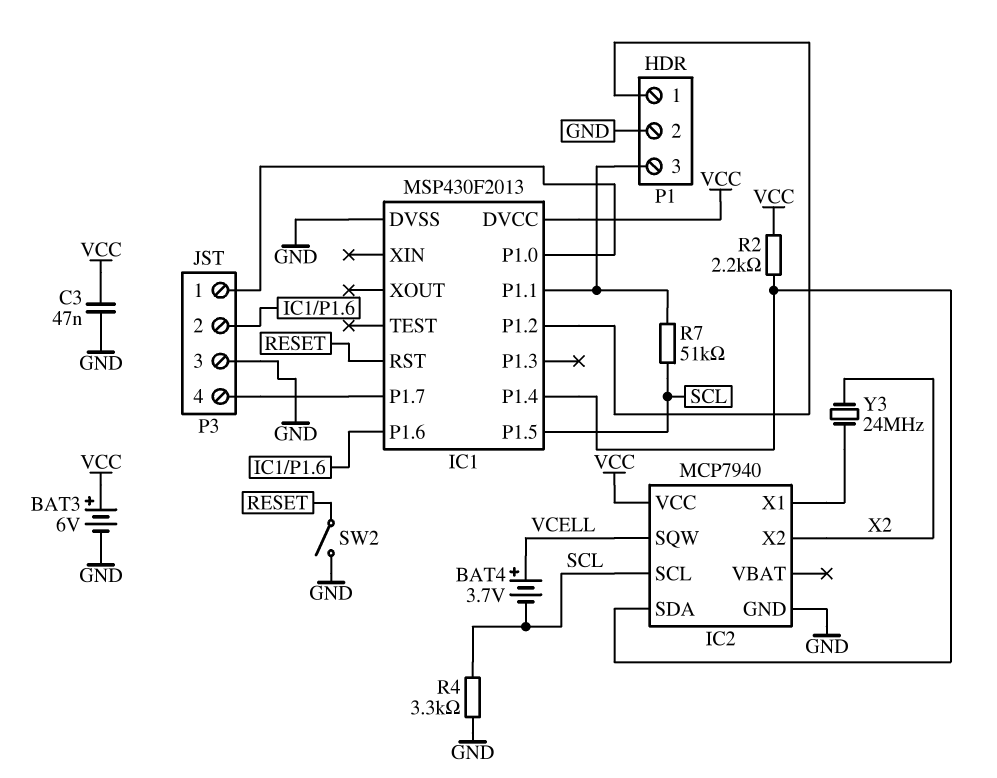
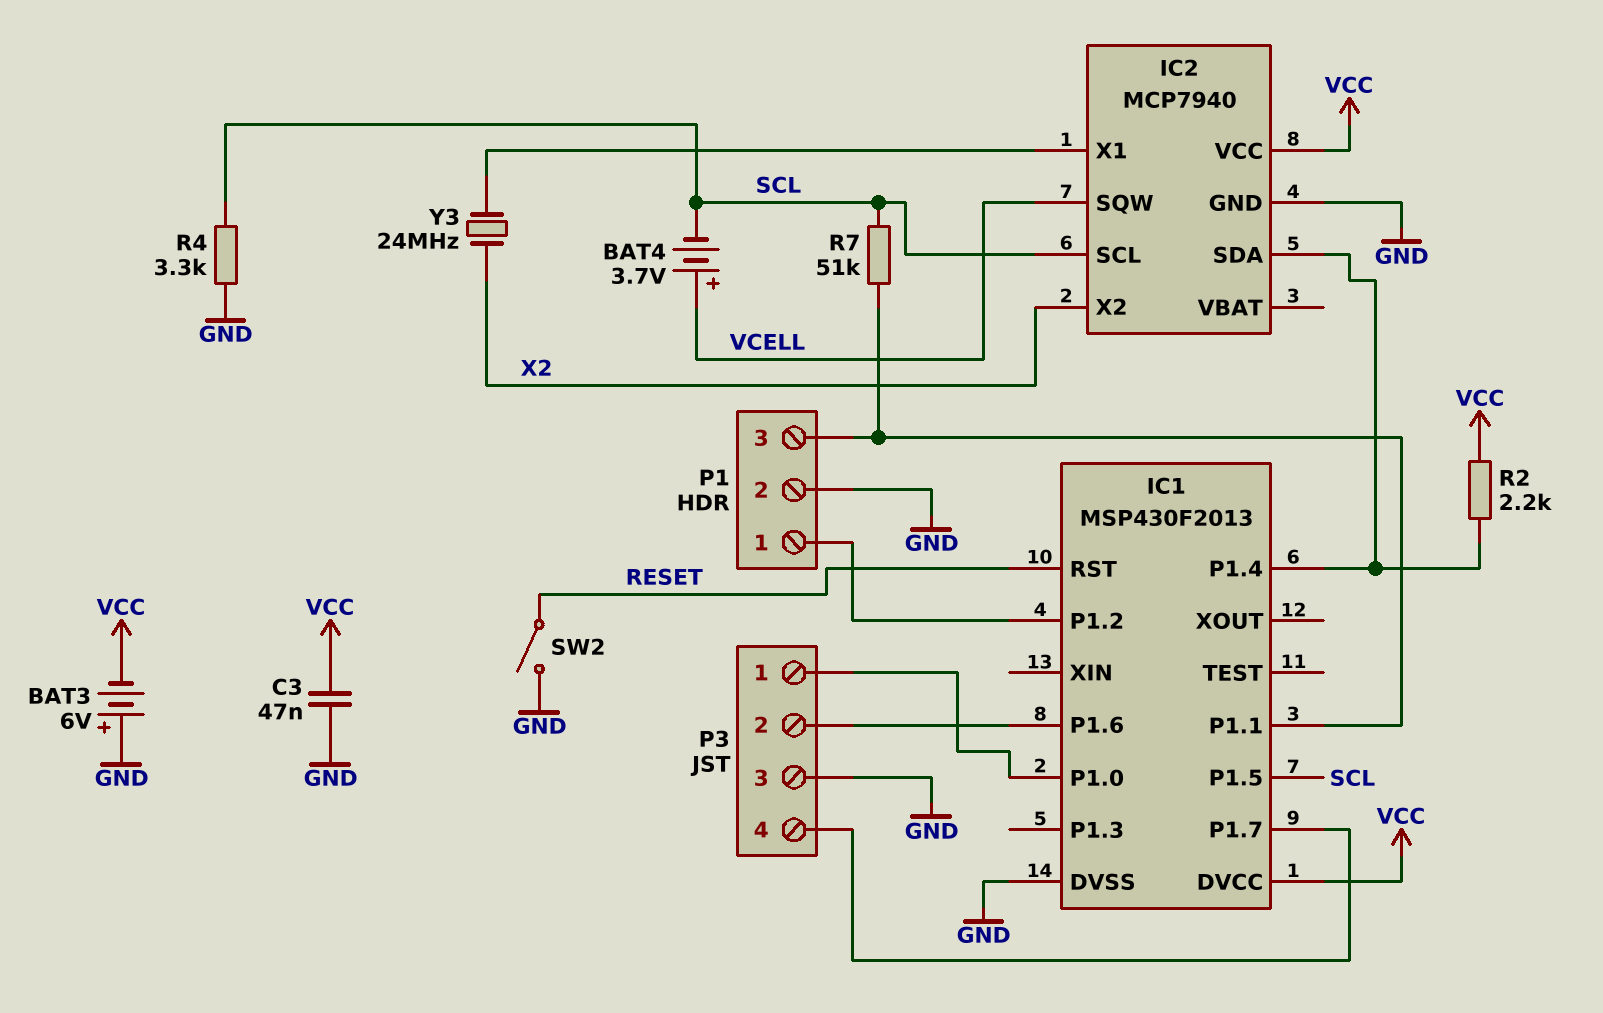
BAT3: 6V (plus VCC, minus GND) -> 6V (plus GND, minus VCC)

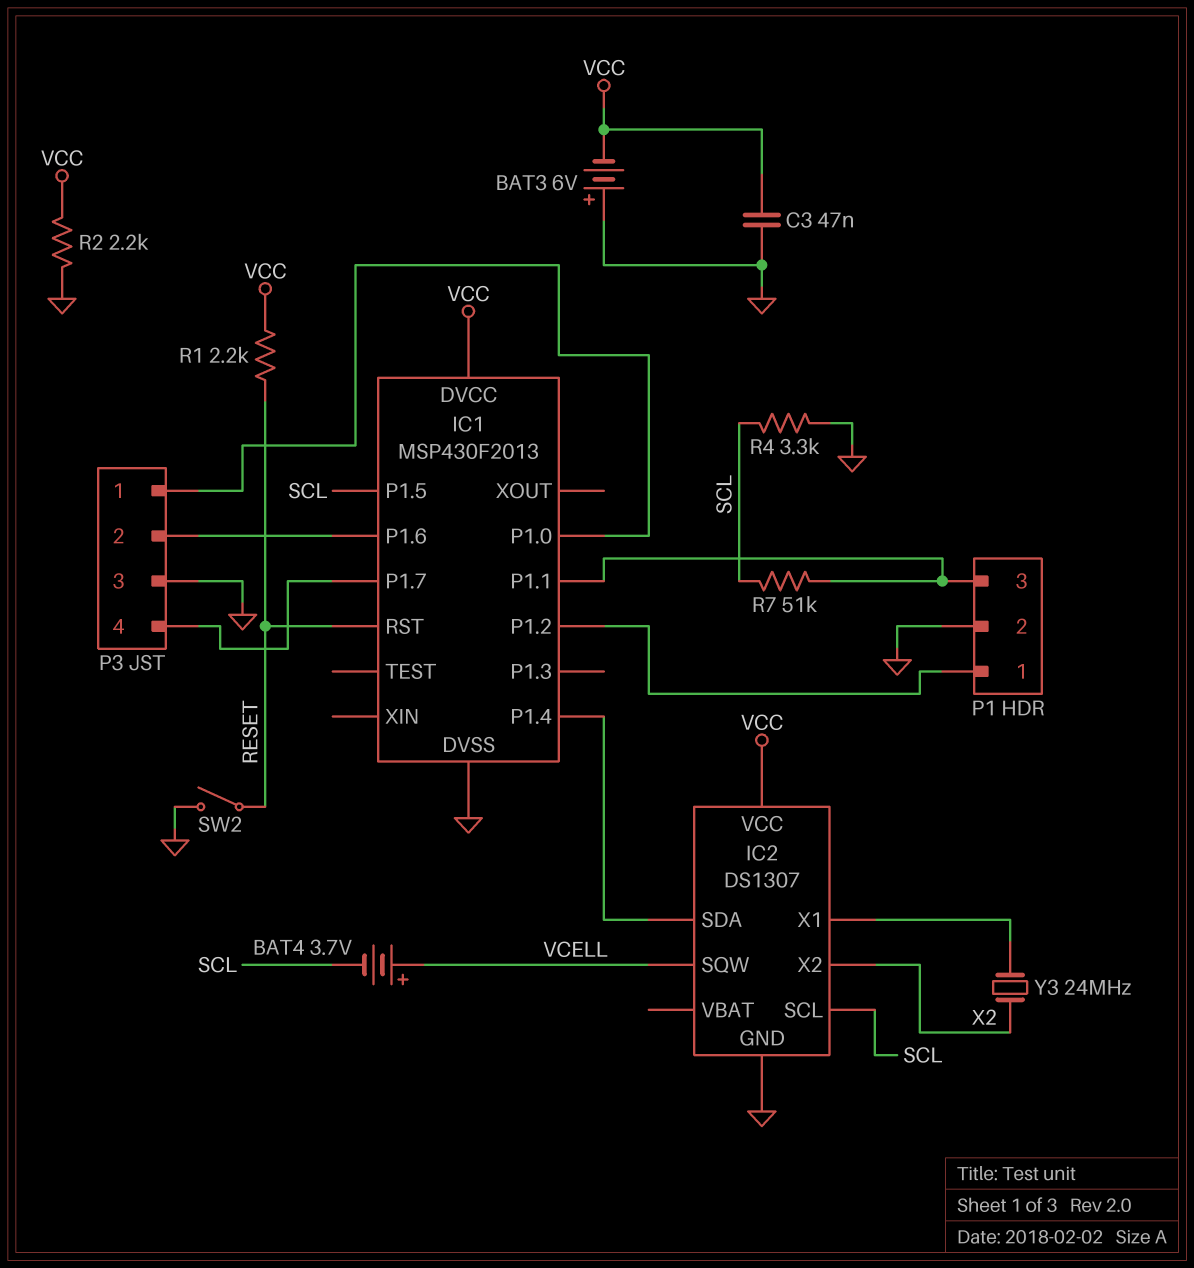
IC2: MCP7940 -> DS1307
R1: none -> 2.2k (RESET, VCC)
R2: 2.2k (IC1/P1.4, VCC) -> 2.2k (GND, VCC)

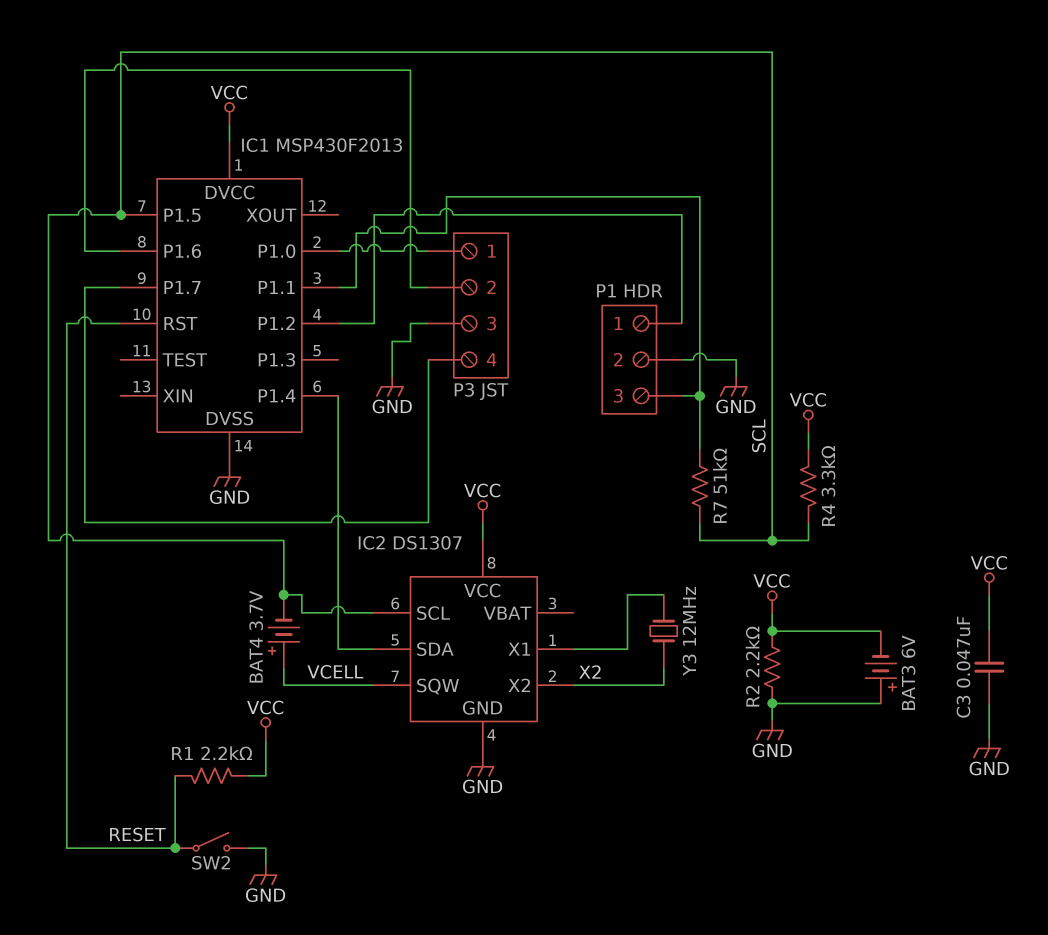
R4: 3.3k (GND, SCL) -> 3.3k (SCL, VCC)
Y3: 24MHz (IC2/X1, X2) -> 12MHz (IC2/X1, X2)

